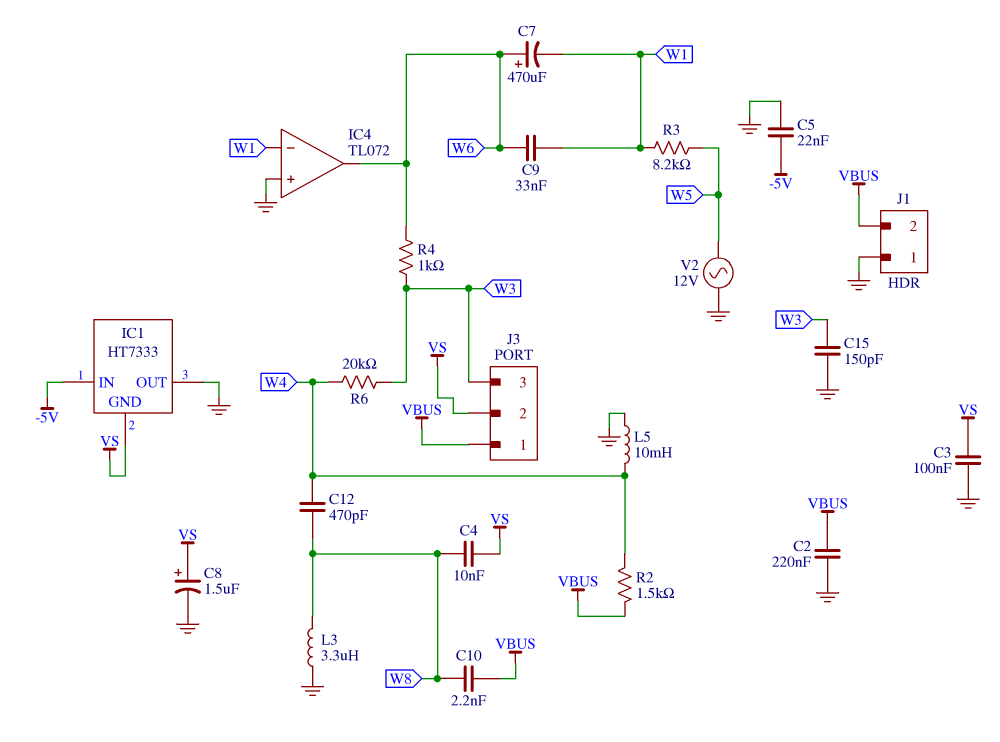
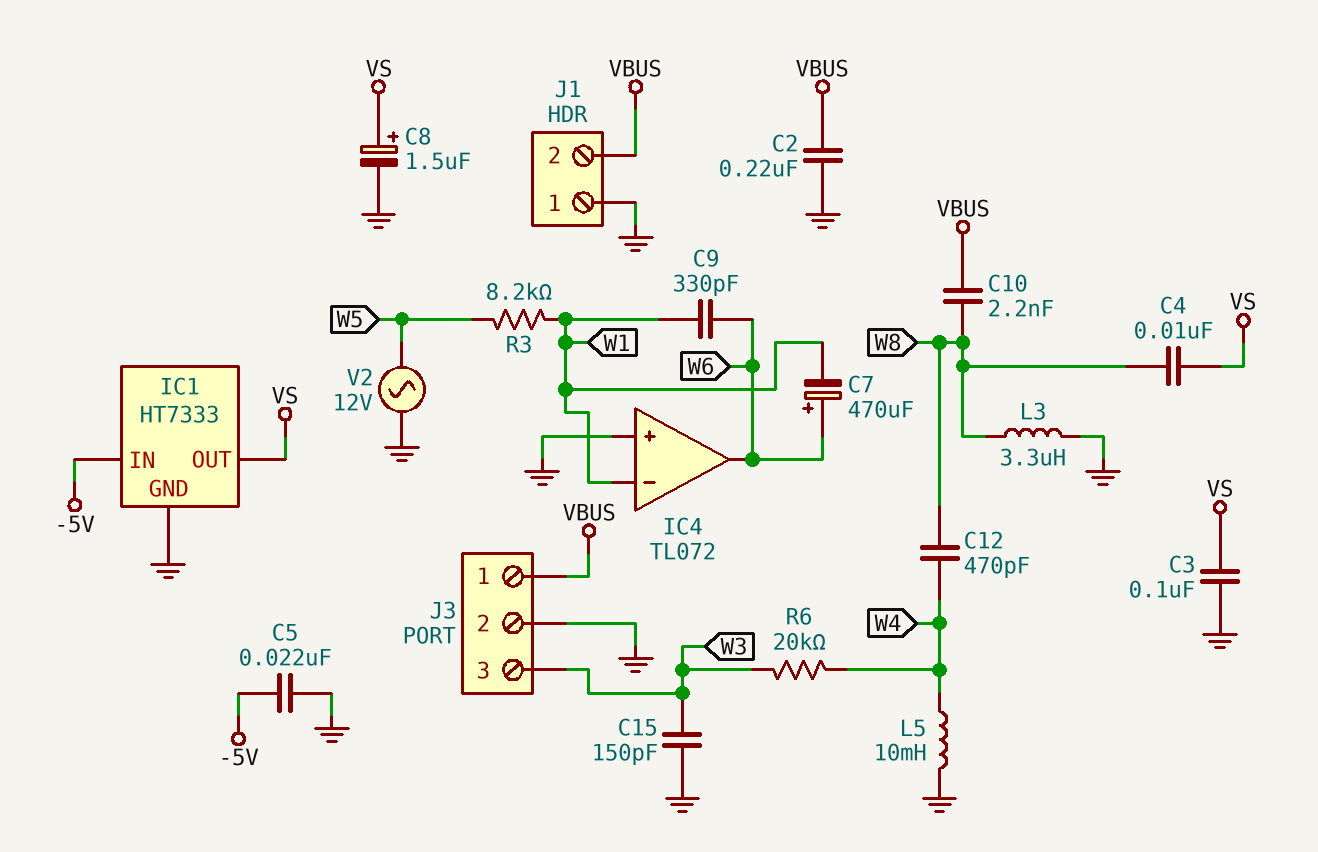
C9: 33nF (W1, W6) -> 330pF (W1, W6)
IC1 pin GND: VS -> GND
IC1 pin OUT: GND -> VS
J3 pin 2: VS -> GND
R2: 1.5k (VBUS, W4) -> none
R4: 1k (W3, W6) -> none

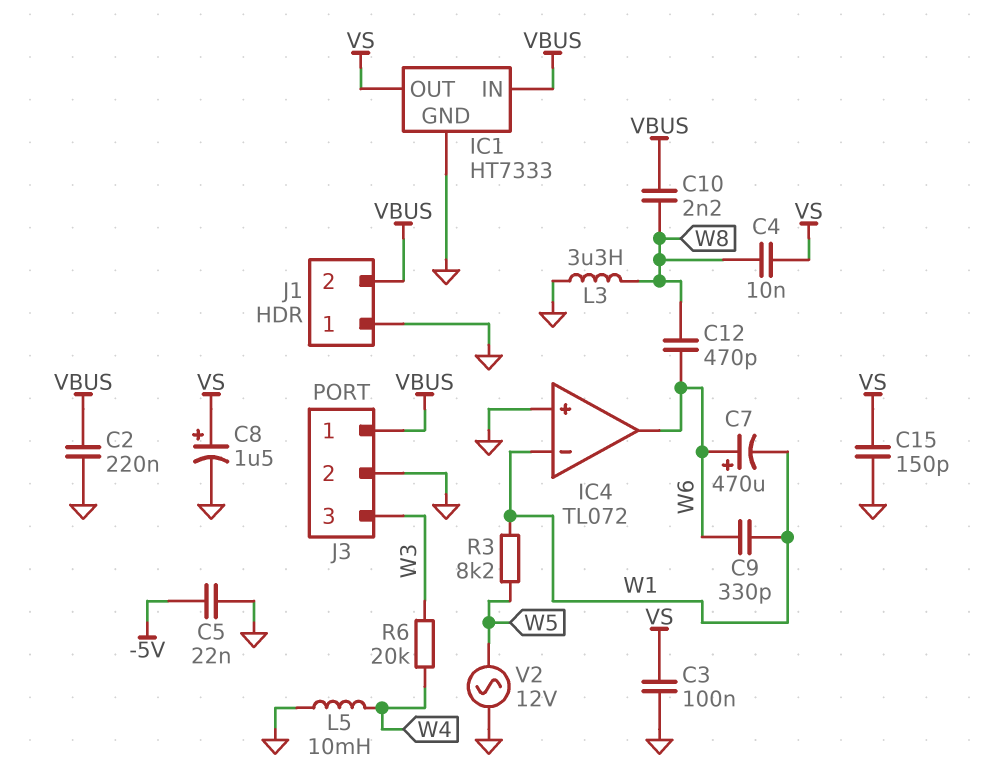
C12: 470pF (W4, W8) -> 470pF (W6, W8)
C15: 150pF (GND, W3) -> 150pF (GND, VS)
IC1 pin IN: -5V -> VBUS

